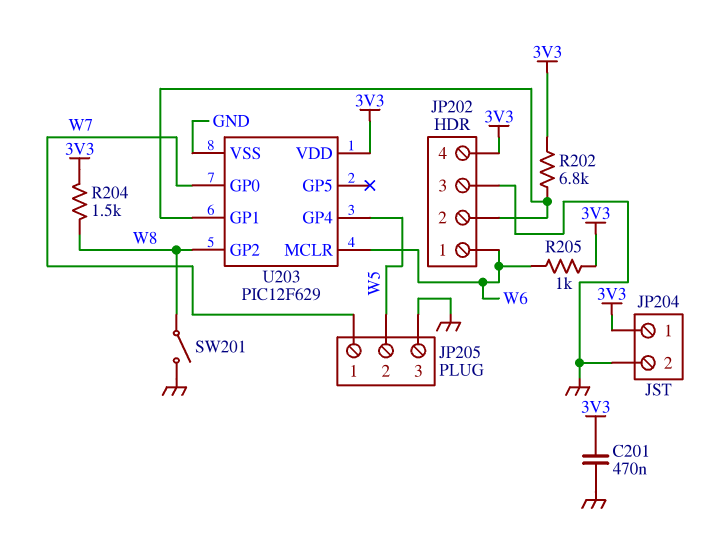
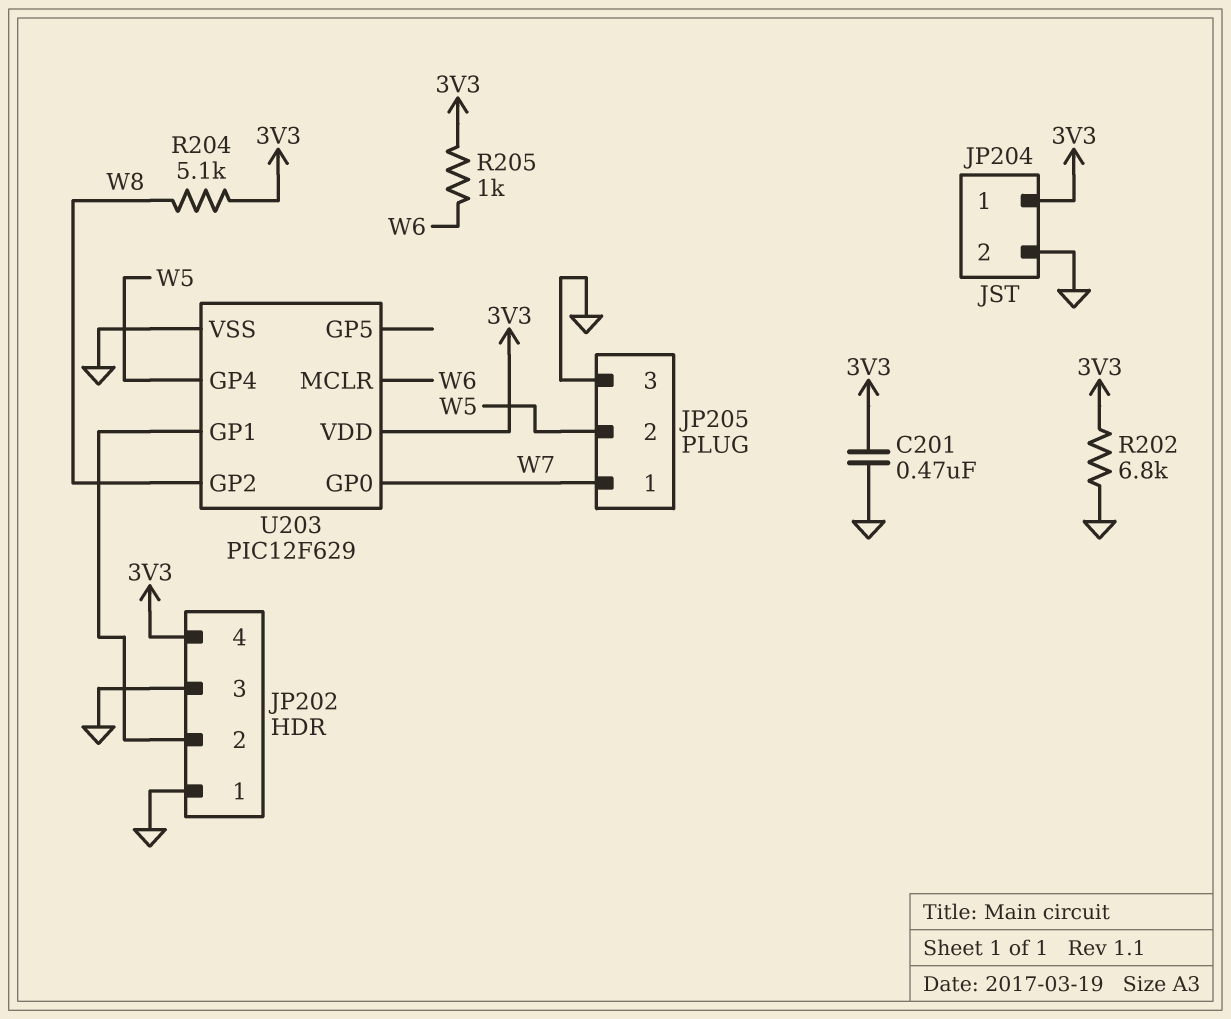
JP202 pin 1: W6 -> GND
R202: 6.8k (3V3, JP202/2) -> 6.8k (3V3, GND)
R204: 1.5k (3V3, W8) -> 5.1k (3V3, W8)
SW201: switch (GND, W8) -> none

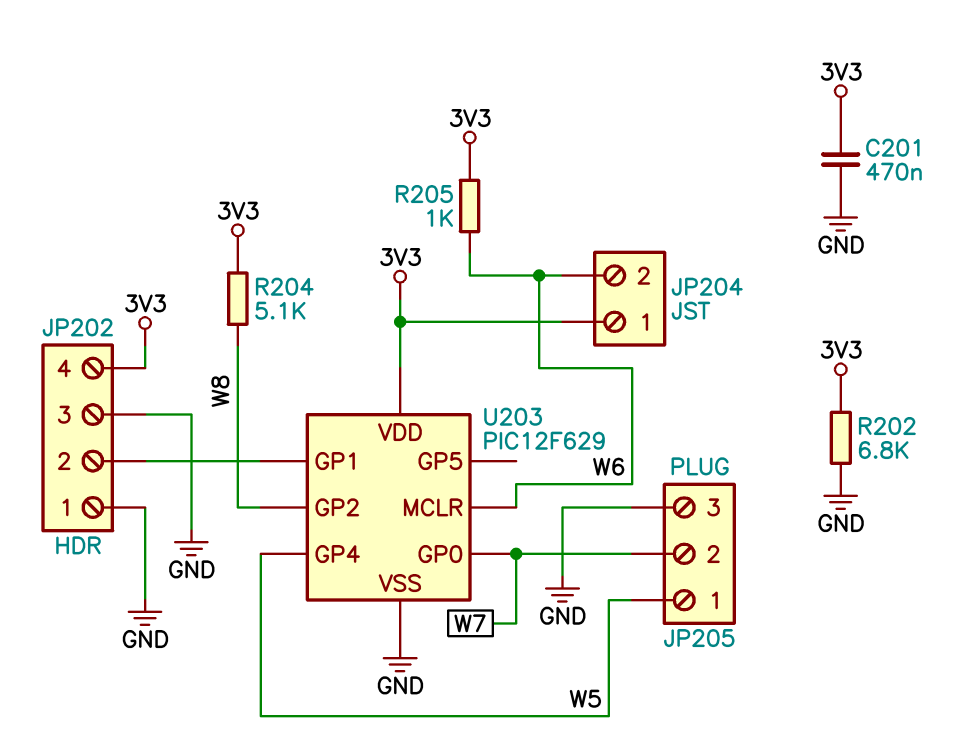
JP204 pin 2: GND -> W6
JP205 pin 1: W7 -> W5
JP205 pin 2: W5 -> W7

